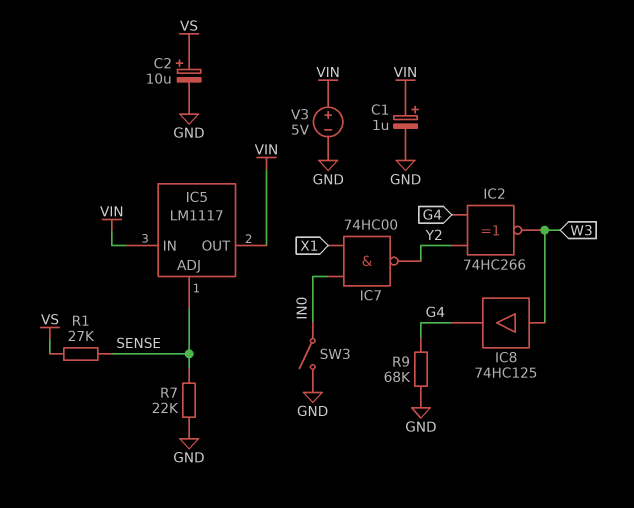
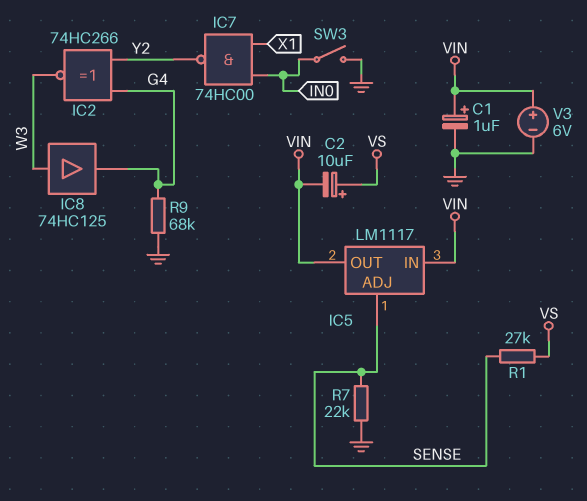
C2: 10uF (plus VS, minus GND) -> 10uF (plus VS, minus VIN)
V3: 5V (plus VIN, minus GND) -> 6V (plus VIN, minus GND)

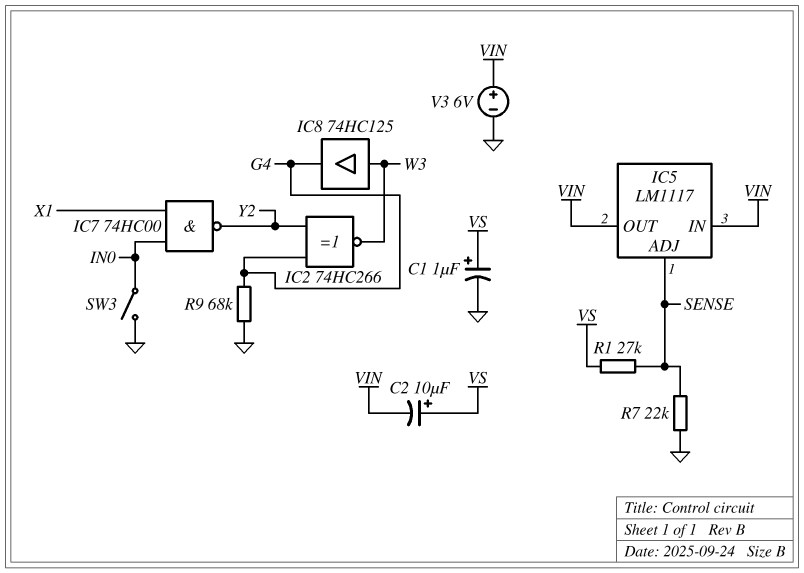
C1: 1uF (plus VIN, minus GND) -> 1uF (plus VS, minus GND)

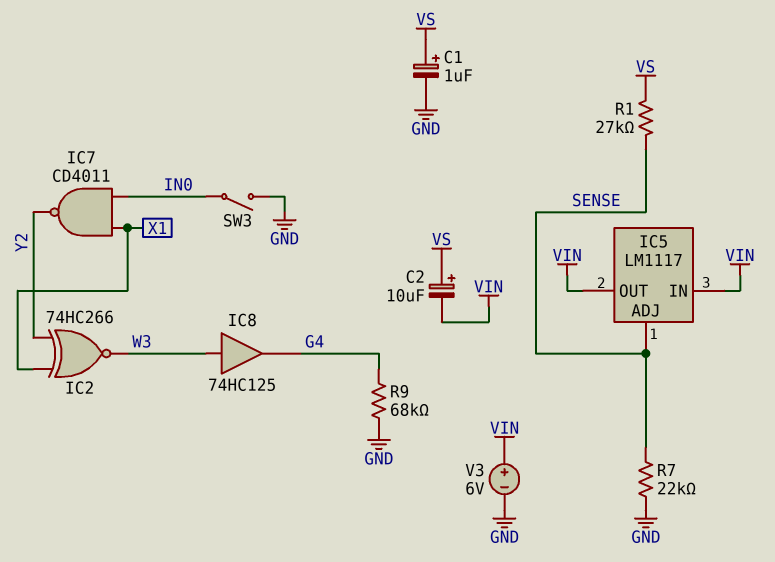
IC2: XNOR 74HC266 (in G4, in Y2, out W3) -> XNOR 74HC266 (in X1, in Y2, out W3)
IC7: NAND 74HC00 (in IN0, in X1, out Y2) -> NAND CD4011 (in IN0, in X1, out Y2)

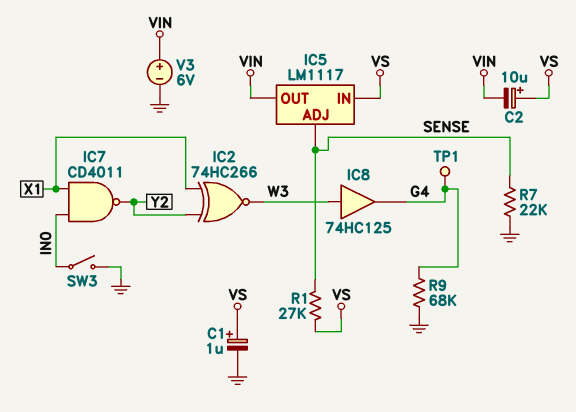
IC5 pin IN: VIN -> VS
TP1: none -> test point (G4)

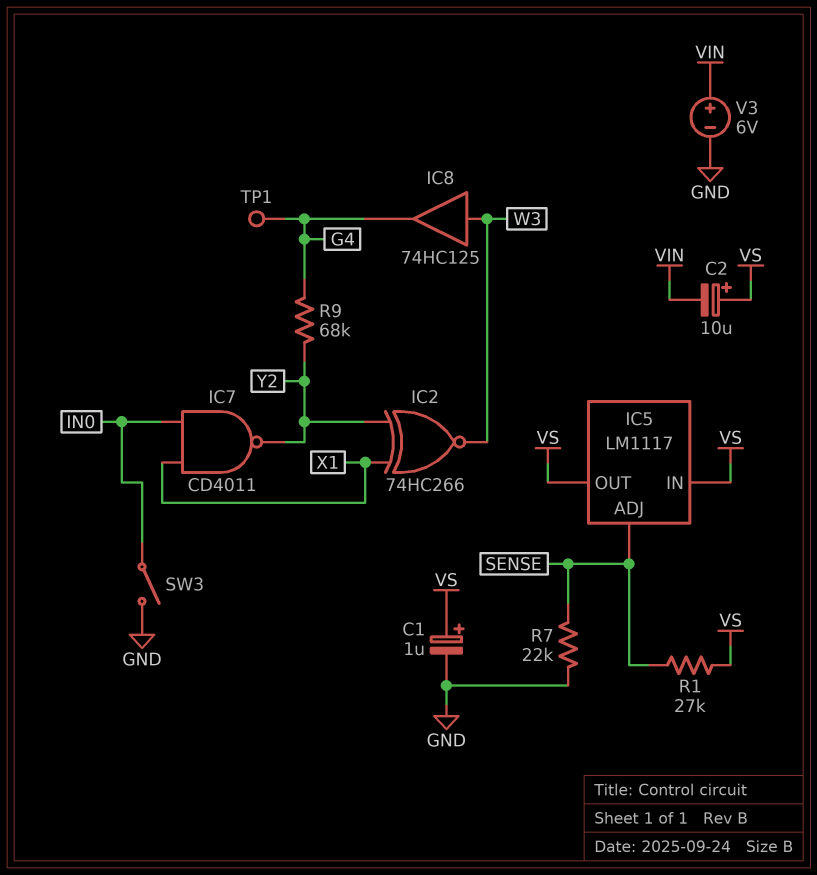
IC5 pin OUT: VIN -> VS
R9: 68k (G4, GND) -> 68k (G4, Y2)

